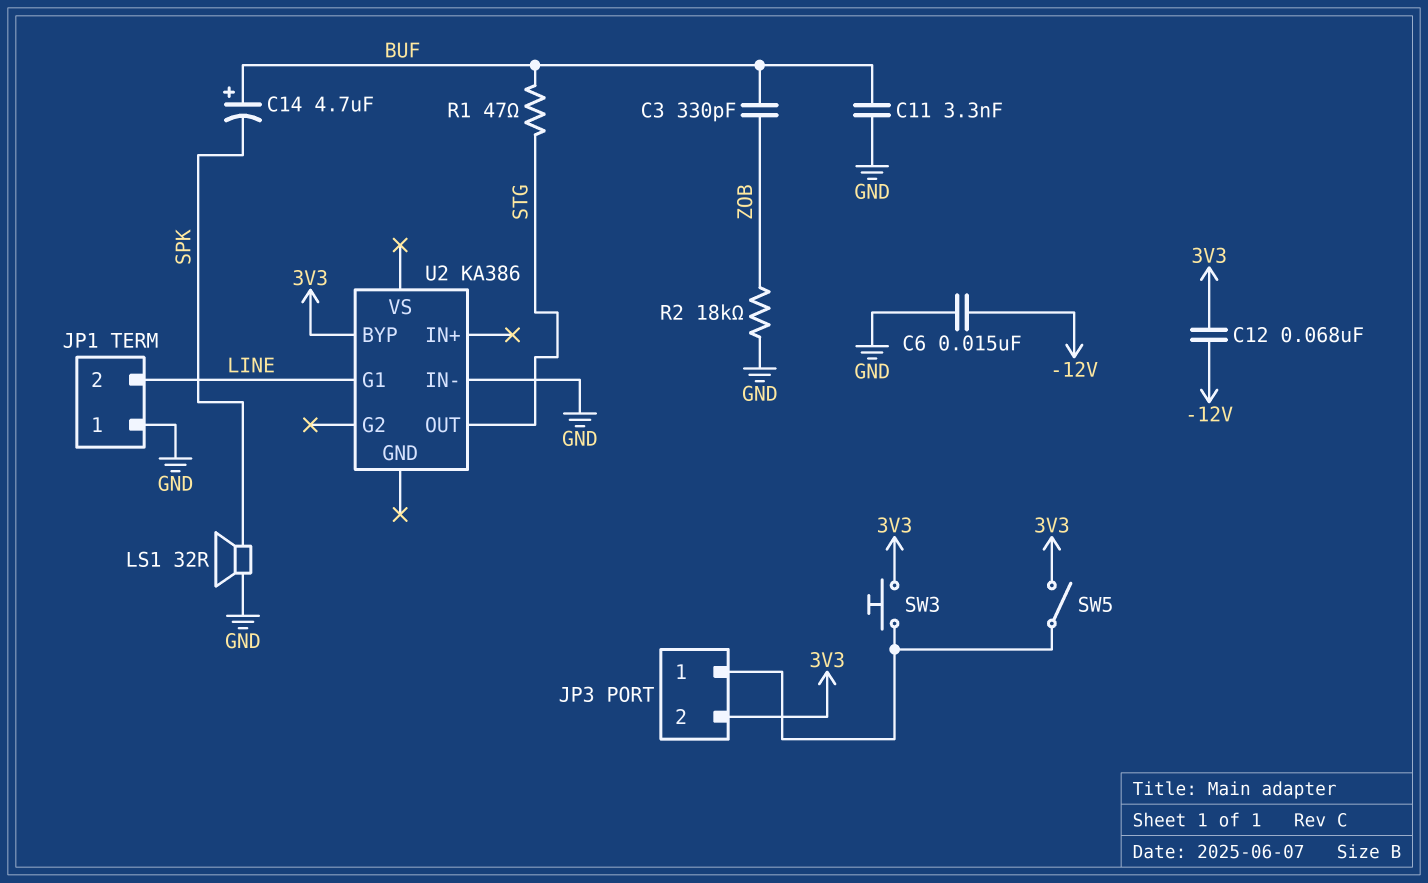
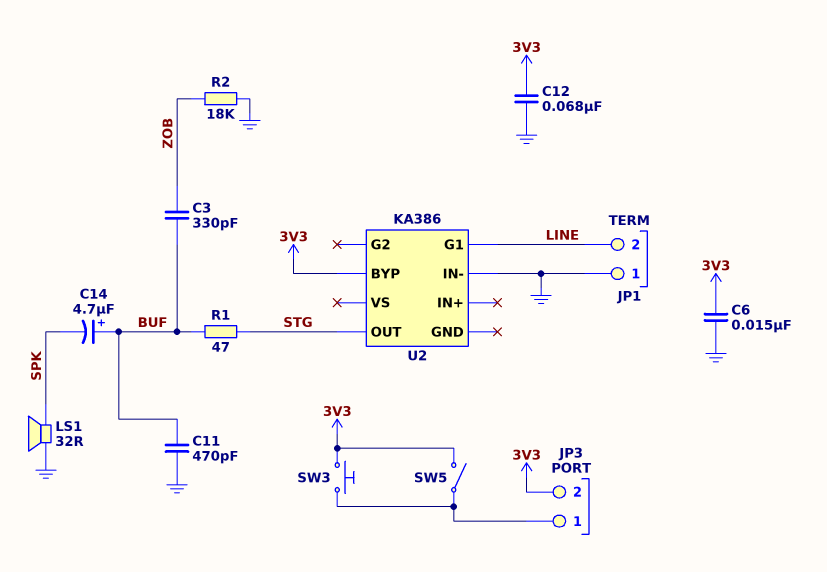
C6: 15nF (-12V, GND) -> 15nF (3V3, GND)
C11: 3.3nF (BUF, GND) -> 470pF (BUF, GND)
C12: 68nF (-12V, 3V3) -> 68nF (3V3, GND)

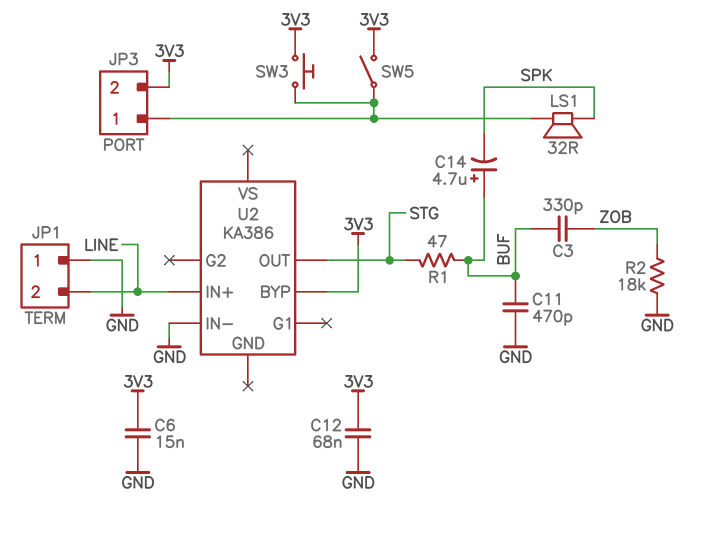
LS1: speaker 32R (GND, SPK) -> speaker 32R (JP3/1, SPK)
U2 pin G1: LINE -> none
U2 pin IN+: none -> LINE

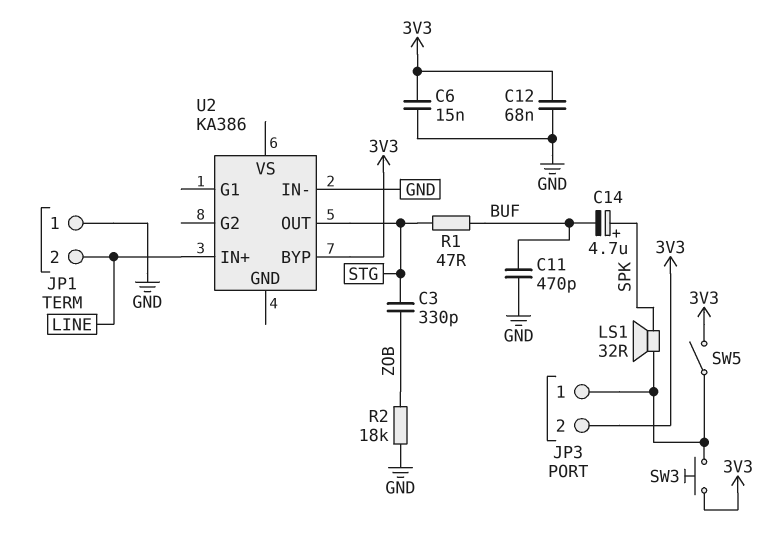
C3: 330pF (BUF, ZOB) -> 330pF (STG, ZOB)
C14: 4.7uF (plus BUF, minus SPK) -> 4.7uF (plus SPK, minus BUF)

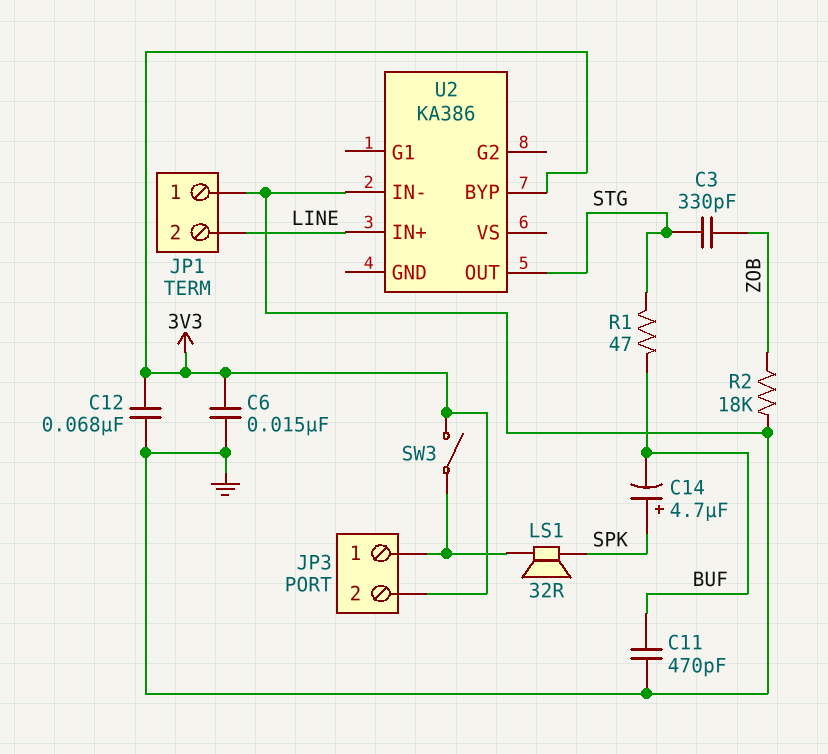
SW3: button (3V3, JP3/1) -> switch (3V3, JP3/1)
SW5: switch (3V3, JP3/1) -> none

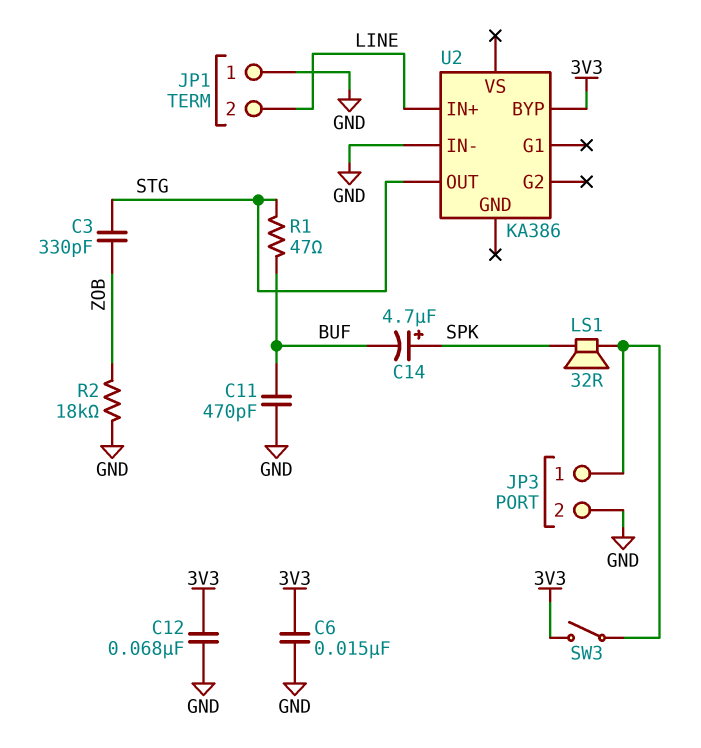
JP3 pin 2: 3V3 -> GND

